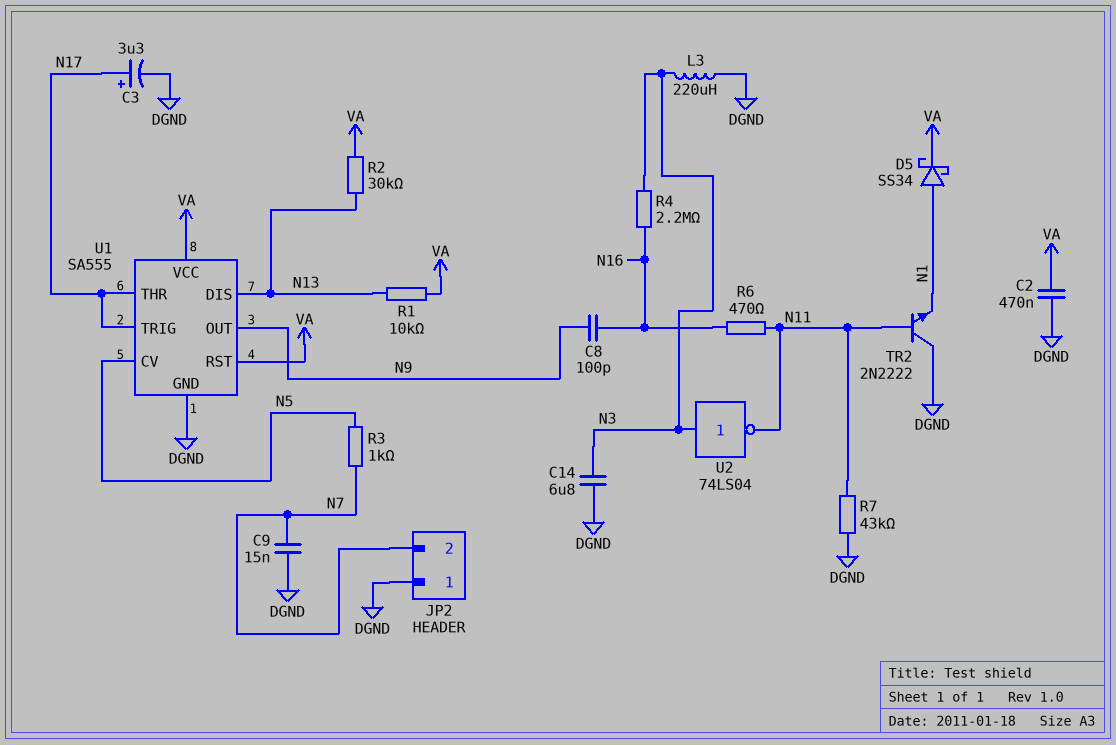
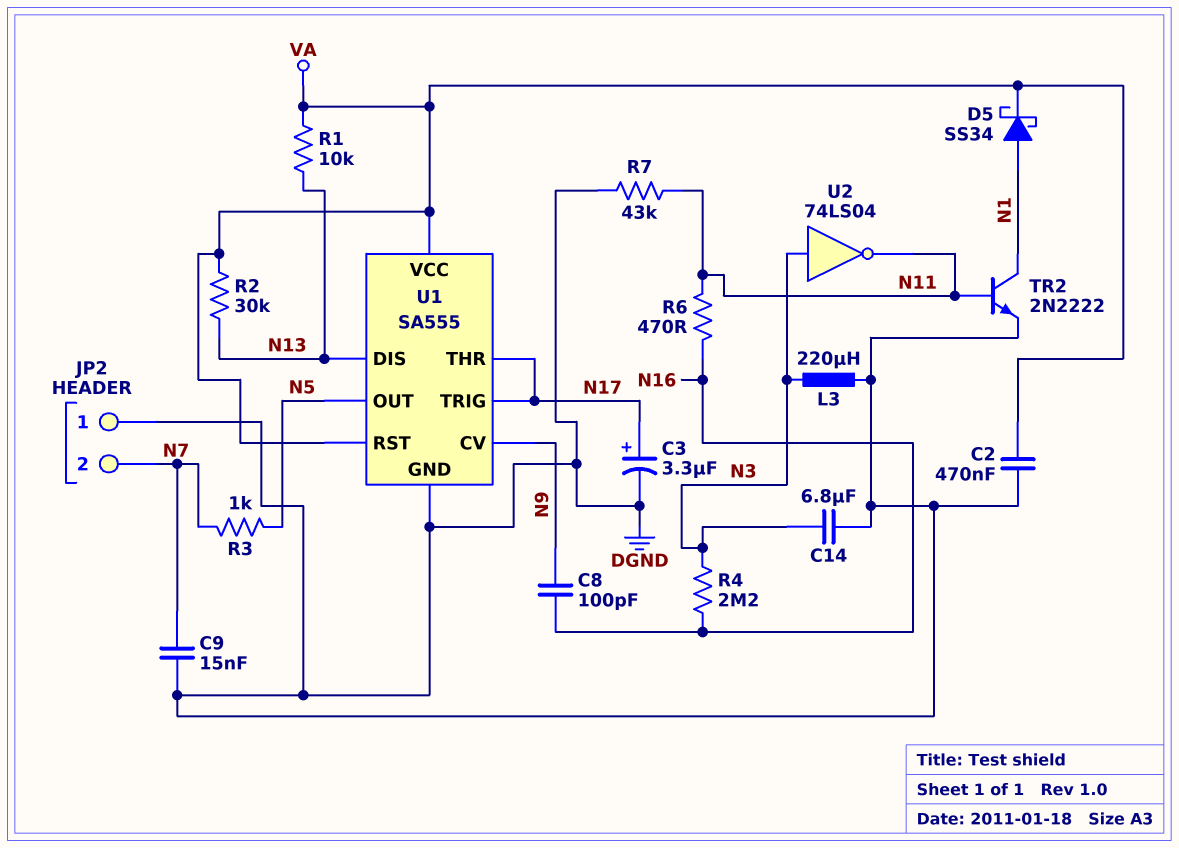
TR2: NPN 2N2222 (B N11, C DGND, E N1) -> NPN 2N2222 (B N11, C N1, E DGND)
U1 pin CV: N5 -> N9
U1 pin OUT: N9 -> N5

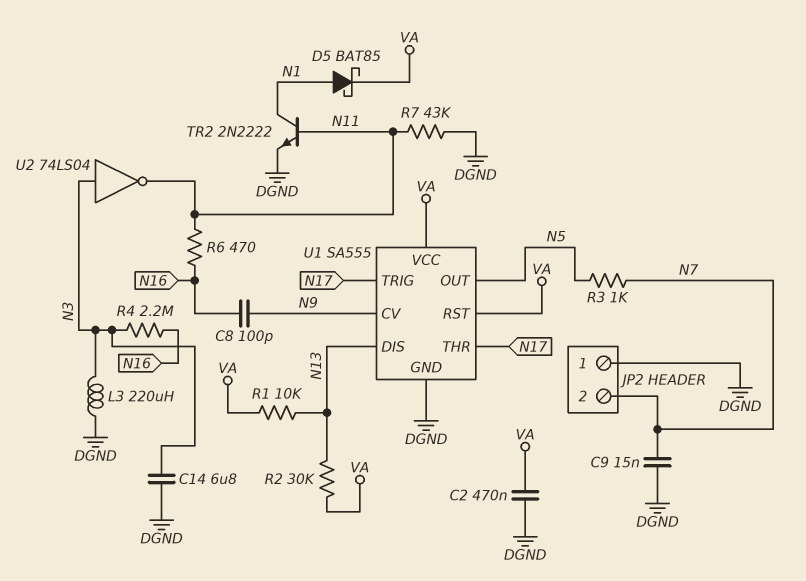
C3: 3.3uF (plus N17, minus DGND) -> none
D5: schottky SS34 (A N1, K VA) -> schottky BAT85 (A N1, K VA)

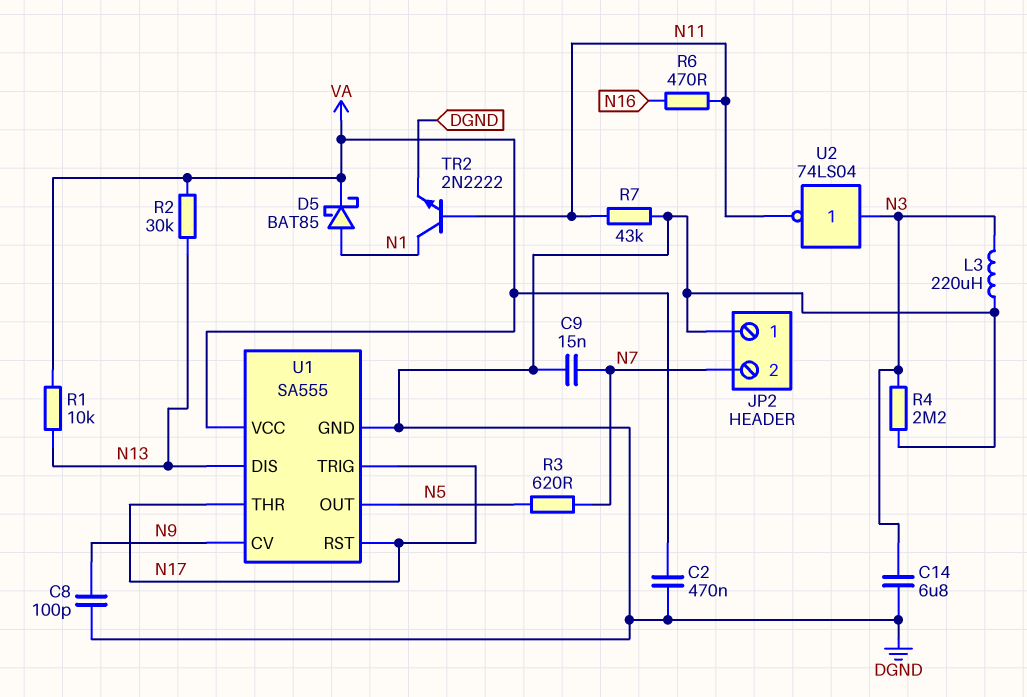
C8: 100pF (N9, N16) -> 100pF (DGND, N9)
R3: 1k (N5, N7) -> 620 (N5, N7)
R4: 2.2M (N3, N16) -> 2.2M (DGND, N3)
U1 pin RST: VA -> N17

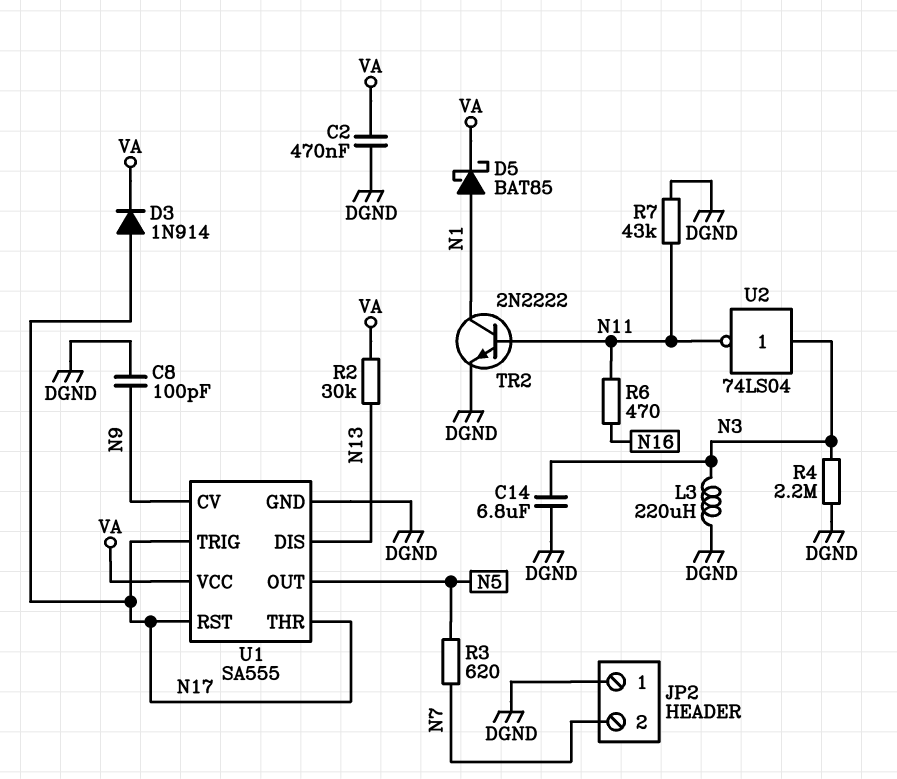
C9: 15nF (DGND, N7) -> none
D3: none -> diode 1N914 (A N17, K VA)
R1: 10k (N13, VA) -> none

